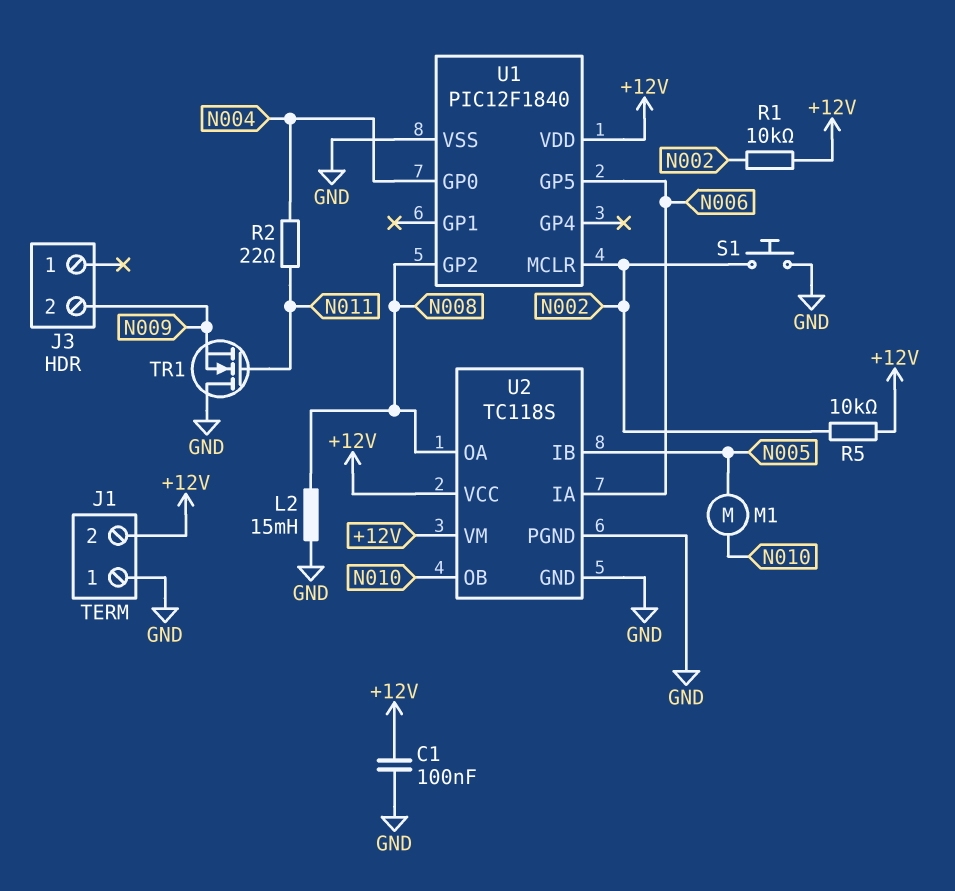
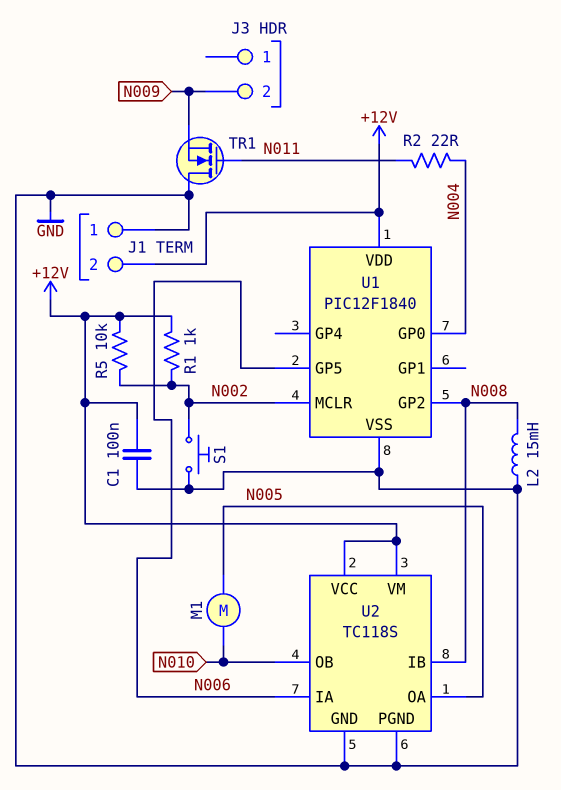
R1: 10k (+12V, N002) -> 1k (+12V, N002)
U2 pin IB: N005 -> N008
U2 pin OA: N008 -> N005

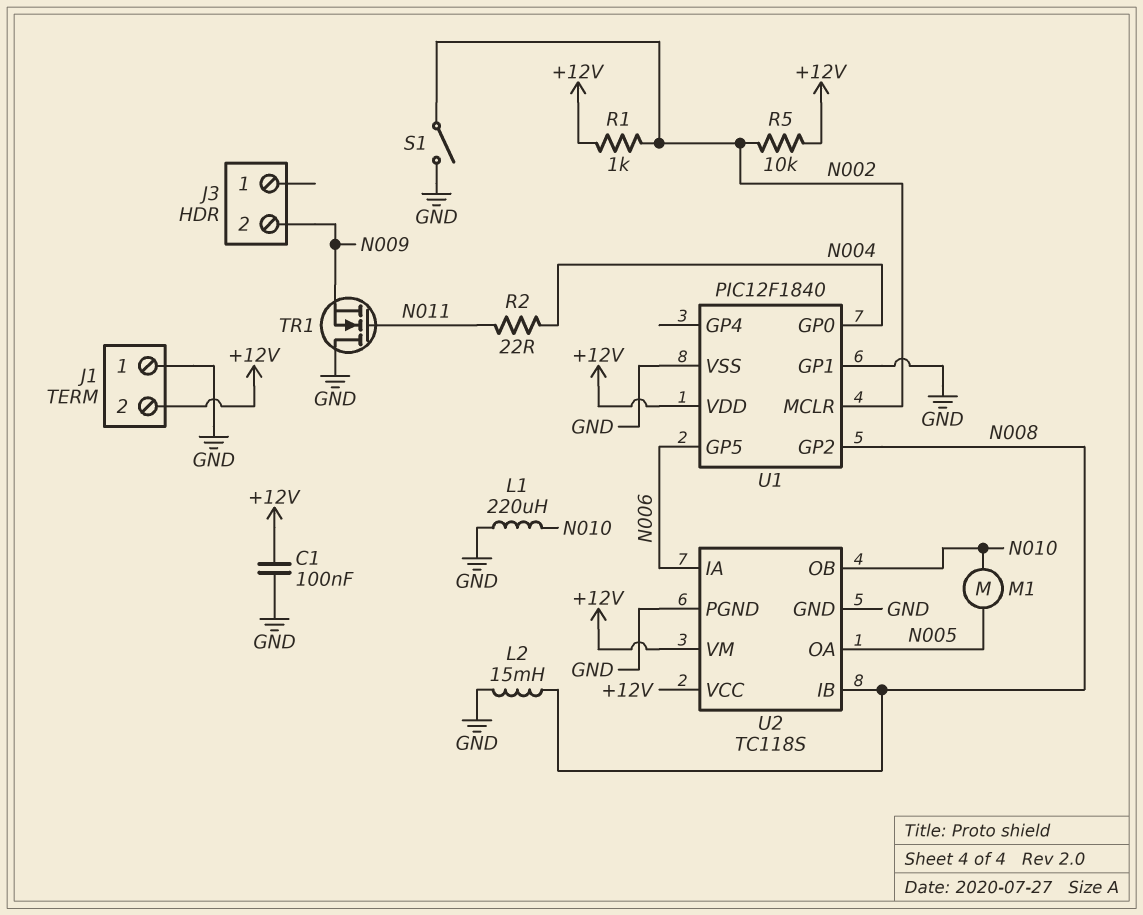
L1: none -> 220uH (GND, N010)
S1: button (GND, N002) -> switch (GND, N002)
U1 pin GP1: none -> GND

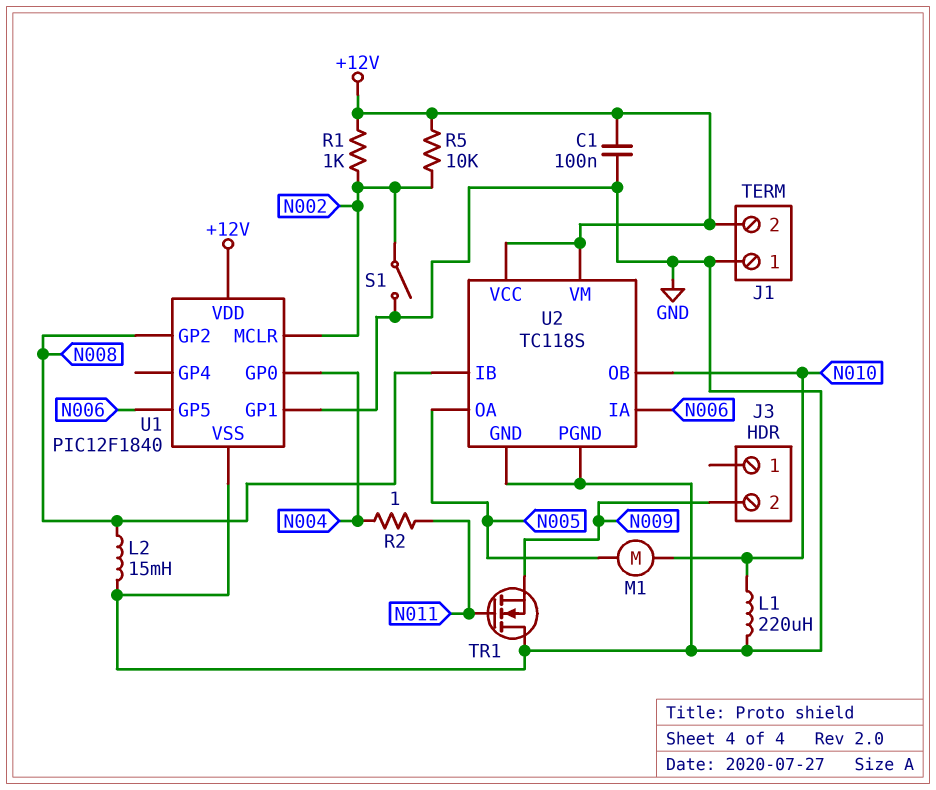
R2: 22 (N004, N011) -> 1 (N004, N011)

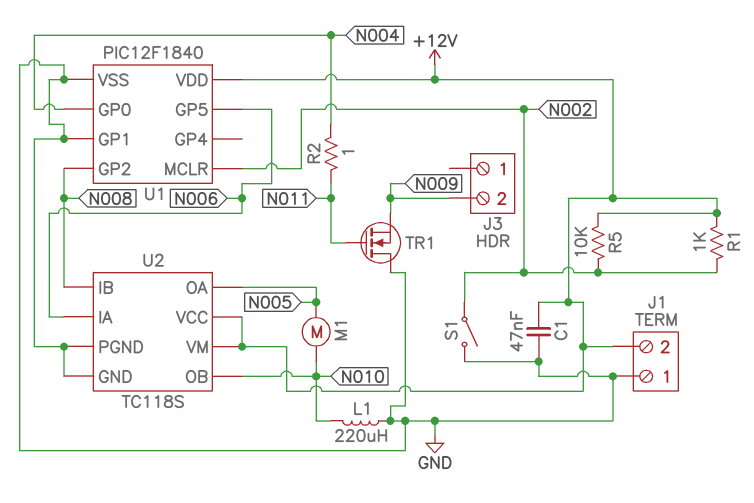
C1: 100nF (+12V, GND) -> 47nF (+12V, GND)
L2: 15mH (GND, N008) -> none

